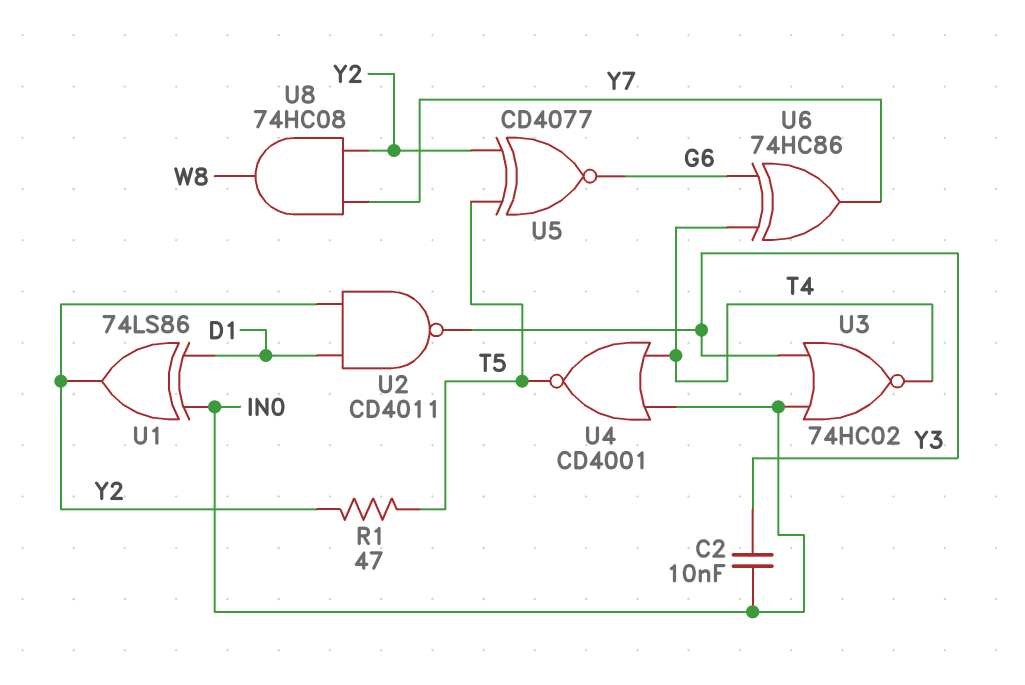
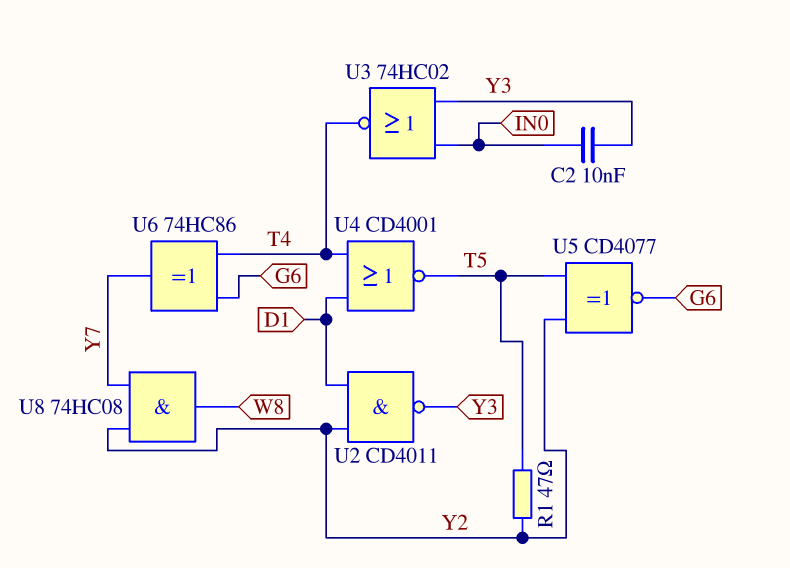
U1: XOR 74LS86 (in D1, in IN0, out Y2) -> none
U4: NOR CD4001 (in IN0, in T4, out T5) -> NOR CD4001 (in D1, in T4, out T5)

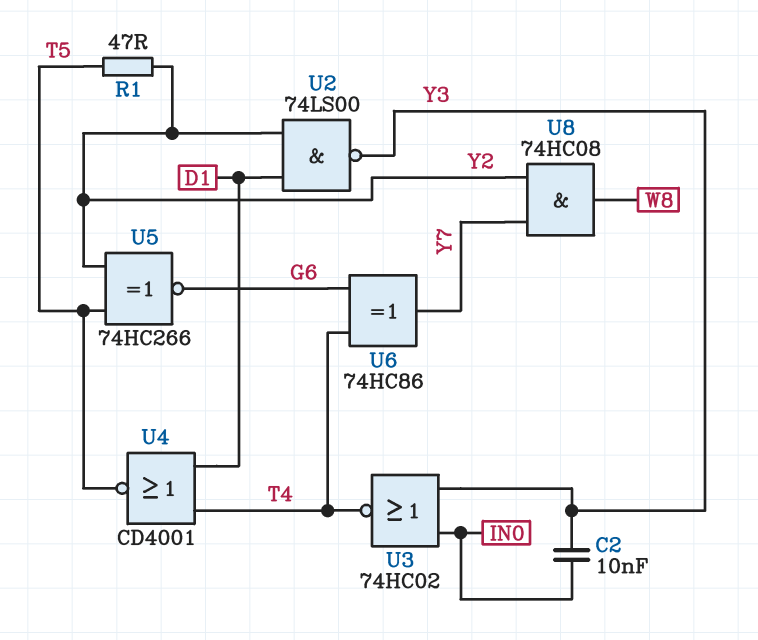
U2: NAND CD4011 (in D1, in Y2, out Y3) -> NAND 74LS00 (in D1, in Y2, out Y3)
U5: XNOR CD4077 (in T5, in Y2, out G6) -> XNOR 74HC266 (in T5, in Y2, out G6)

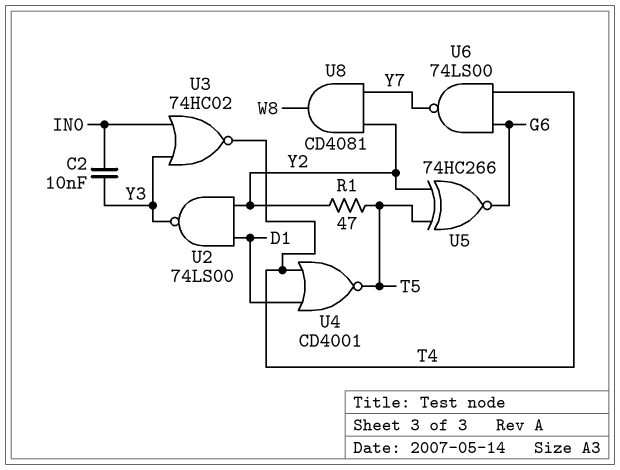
U6: XOR 74HC86 (in G6, in T4, out Y7) -> NAND 74LS00 (in G6, in T4, out Y7)
U8: AND 74HC08 (in Y2, in Y7, out W8) -> AND CD4081 (in Y2, in Y7, out W8)

